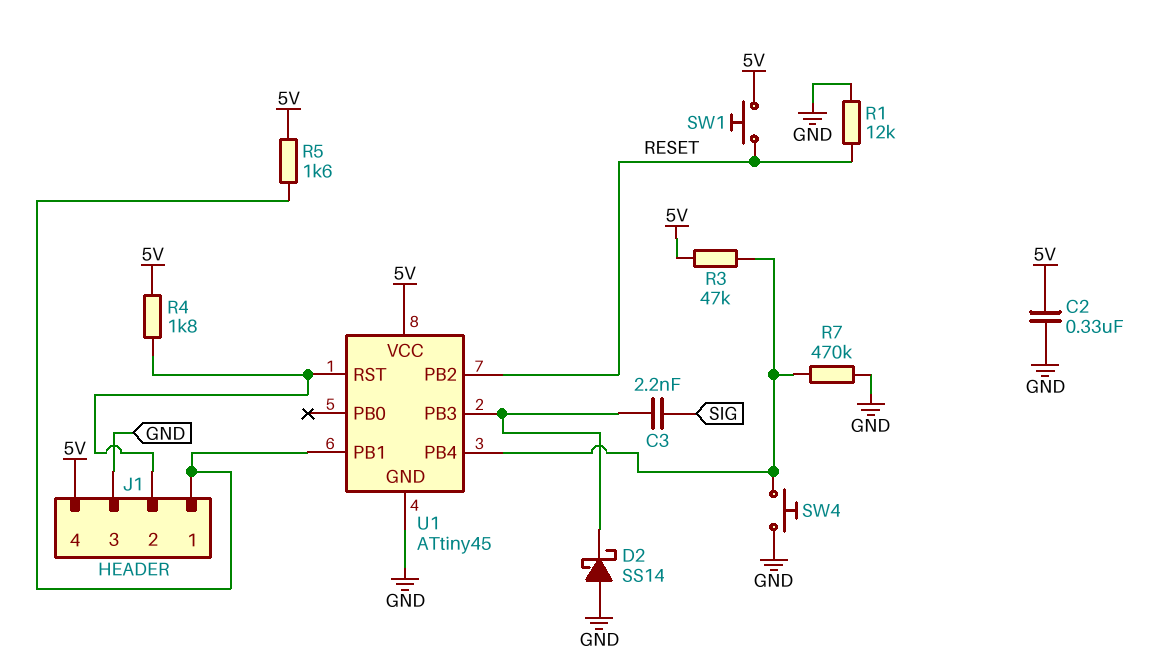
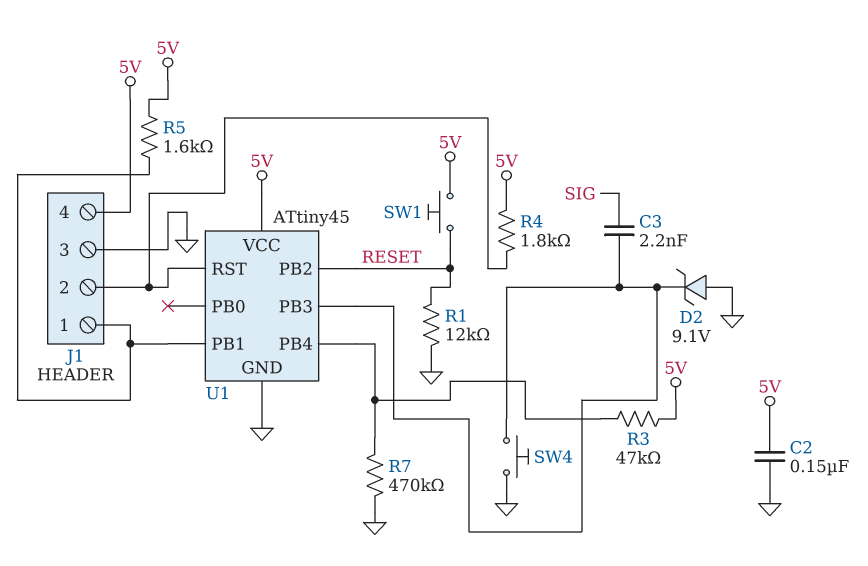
C2: 330nF (5V, GND) -> 150nF (5V, GND)
D2: schottky SS14 (A GND, K U1/PB3) -> zener 9.1V (A GND, K U1/PB3)
SW4: button (GND, U1/PB4) -> button (GND, U1/PB3)

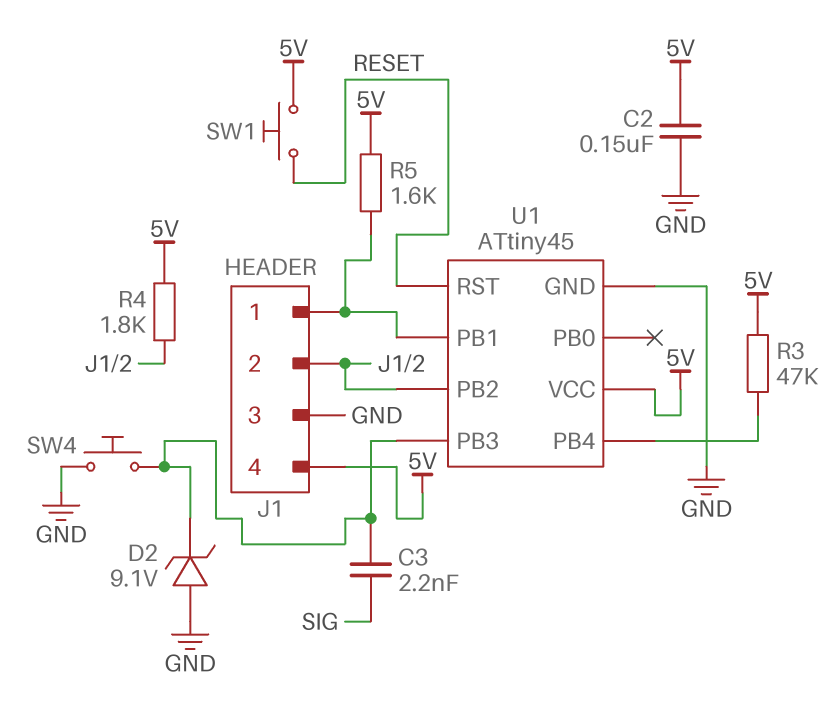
R1: 12k (GND, RESET) -> none
R7: 470k (GND, U1/PB4) -> none
U1 pin PB2: RESET -> J1/2
U1 pin RST: J1/2 -> RESET

